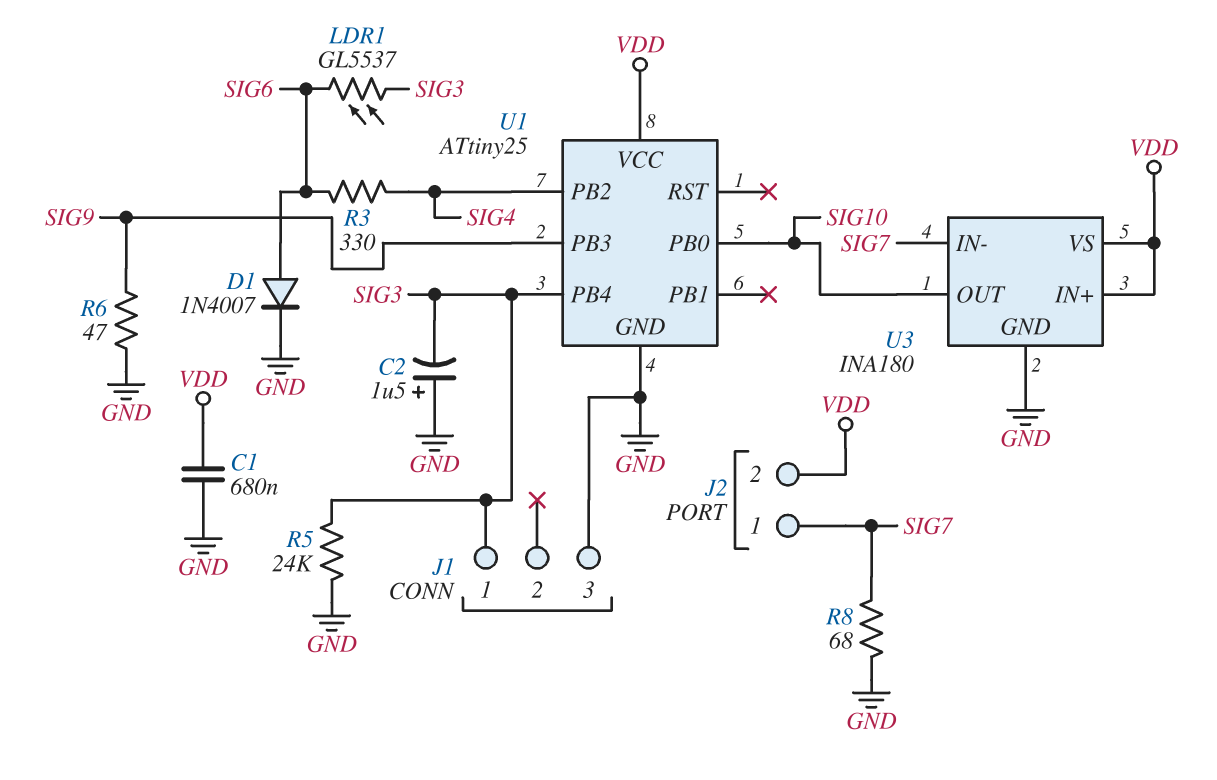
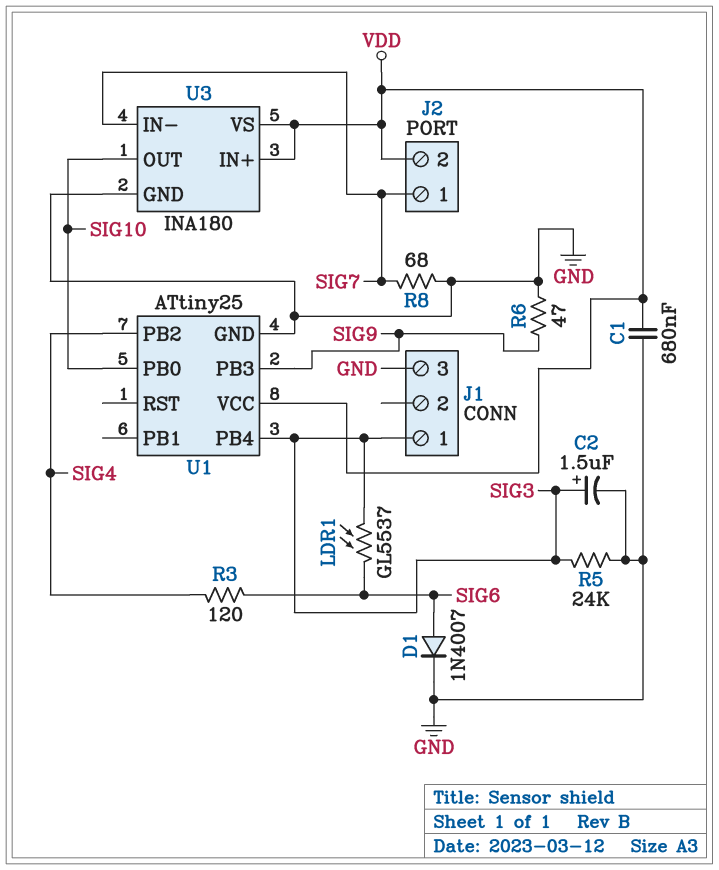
C2: 1.5uF (plus GND, minus SIG3) -> 1.5uF (plus SIG3, minus GND)
R3: 330 (SIG4, SIG6) -> 120 (SIG4, SIG6)

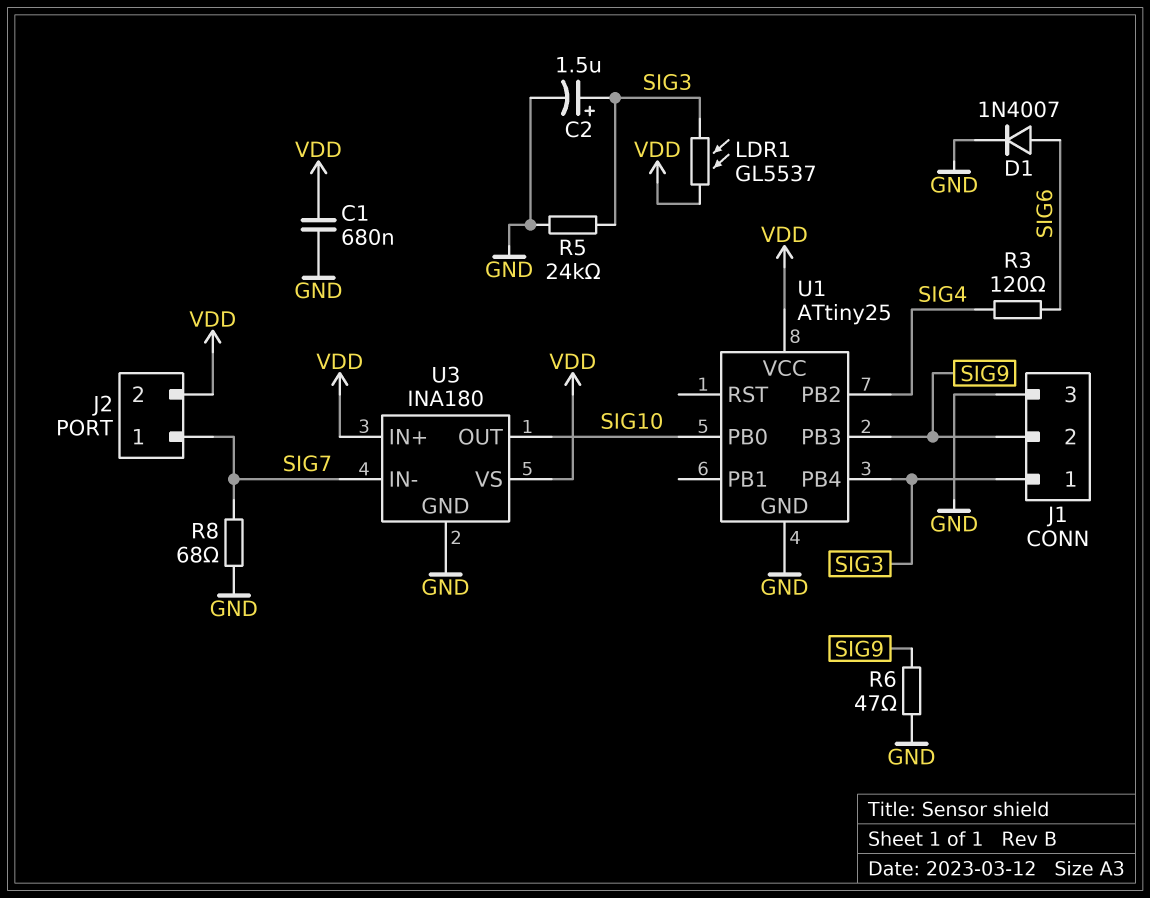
J1 pin 2: none -> SIG9
LDR1: GL5537 (SIG3, SIG6) -> GL5537 (SIG3, VDD)

